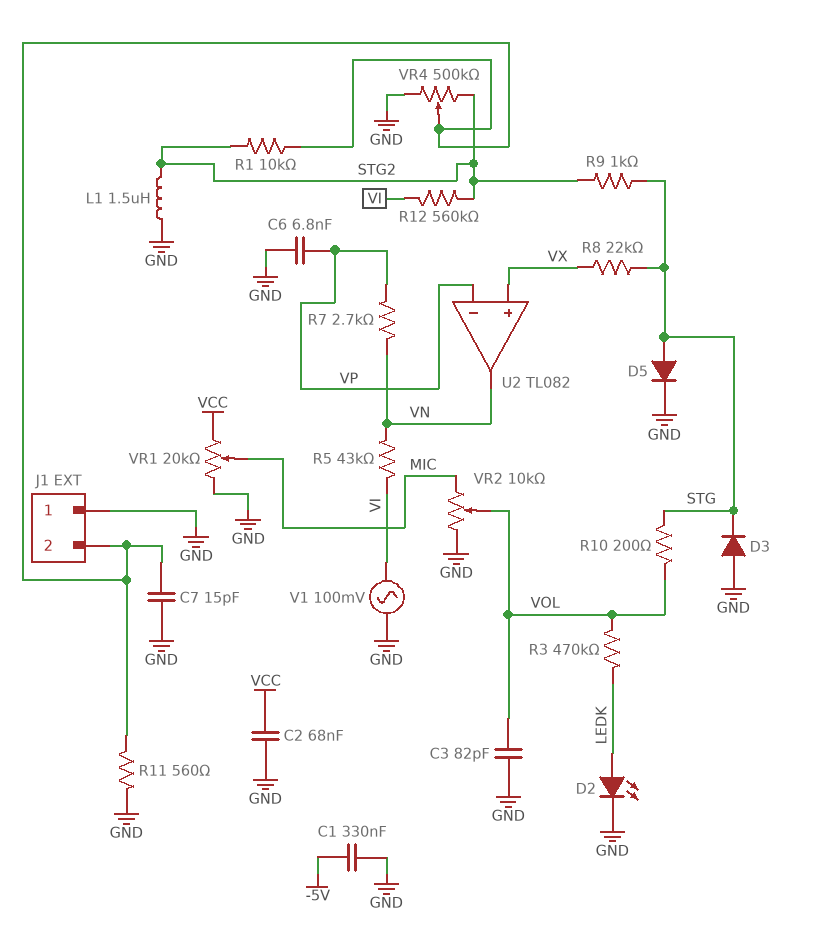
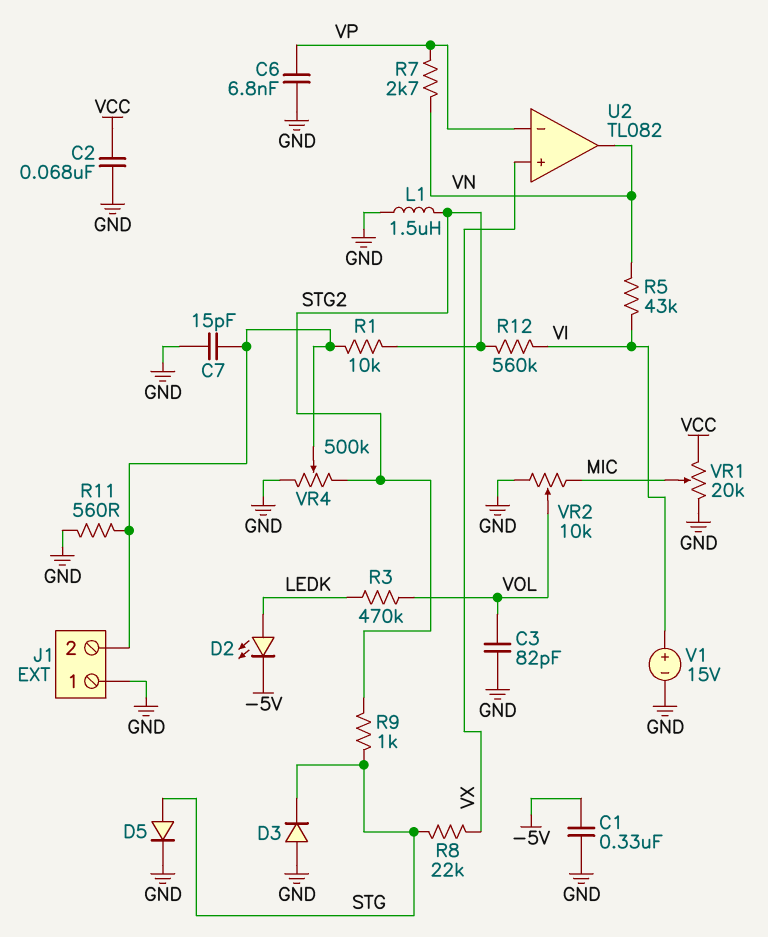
D2: LED (A LEDK, K GND) -> LED (A LEDK, K -5V)
R10: 200 (STG, VOL) -> none
V1: AC 100mV (GND, VI) -> 15V (plus VI, minus GND)

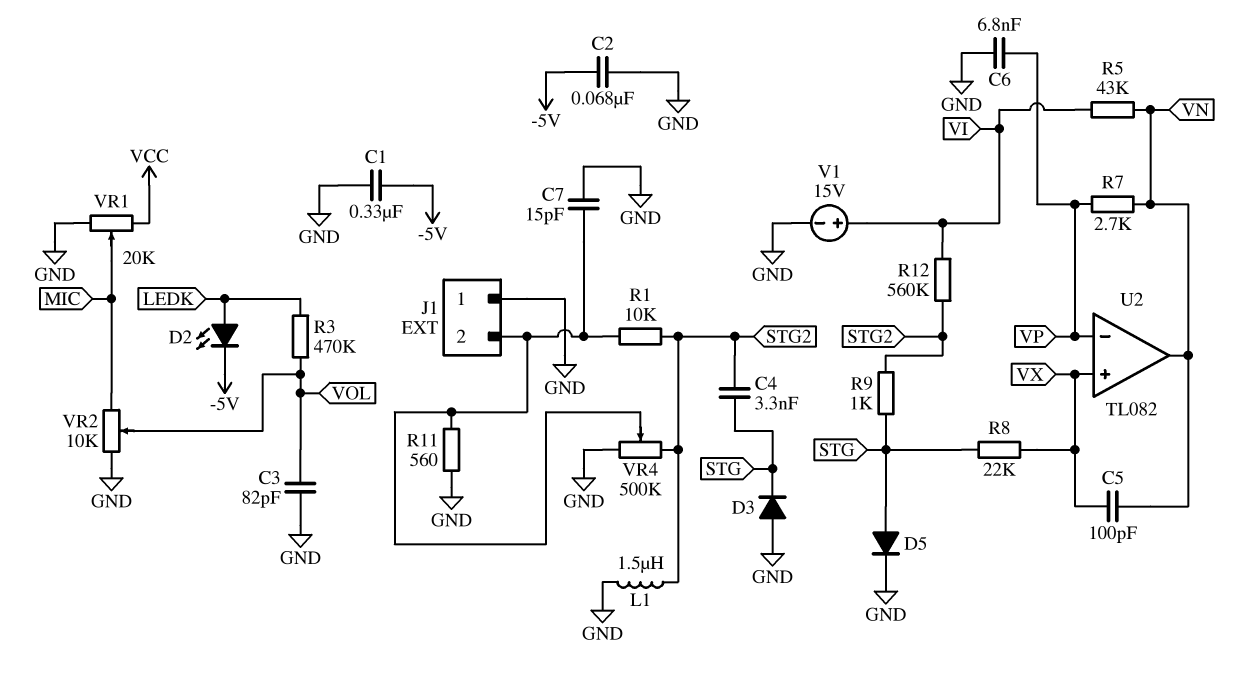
C2: 68nF (GND, VCC) -> 68nF (-5V, GND)
C4: none -> 3.3nF (STG, STG2)
C5: none -> 100pF (VN, VX)

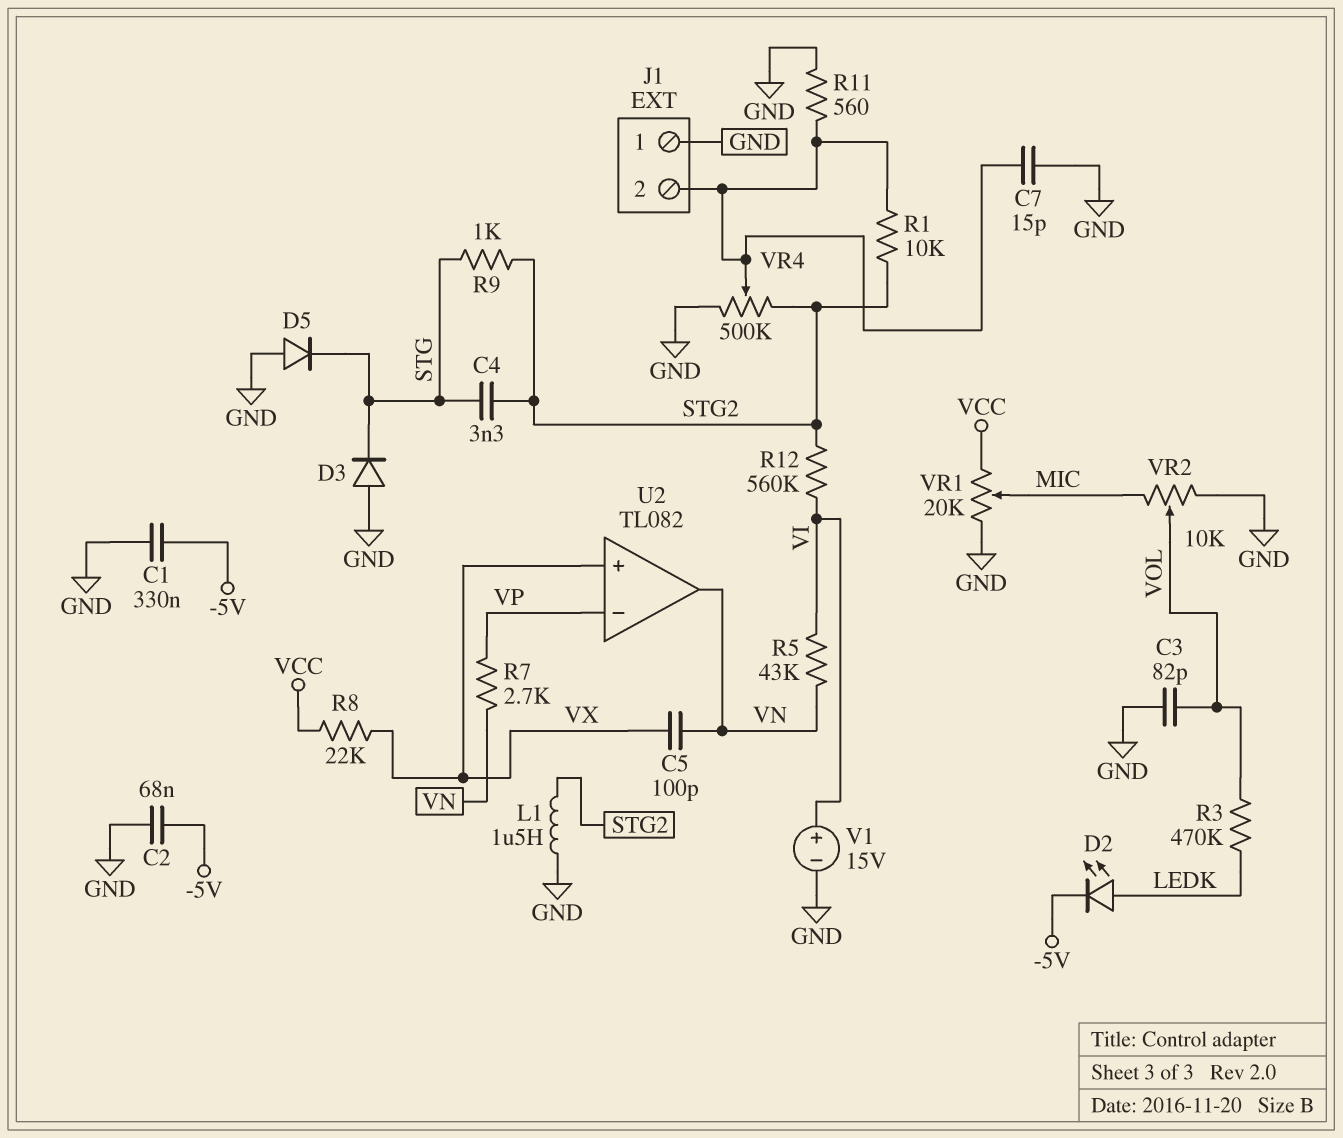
C6: 6.8nF (GND, VP) -> none
D5: diode (A STG, K GND) -> diode (A GND, K STG)
R8: 22k (STG, VX) -> 22k (VCC, VX)

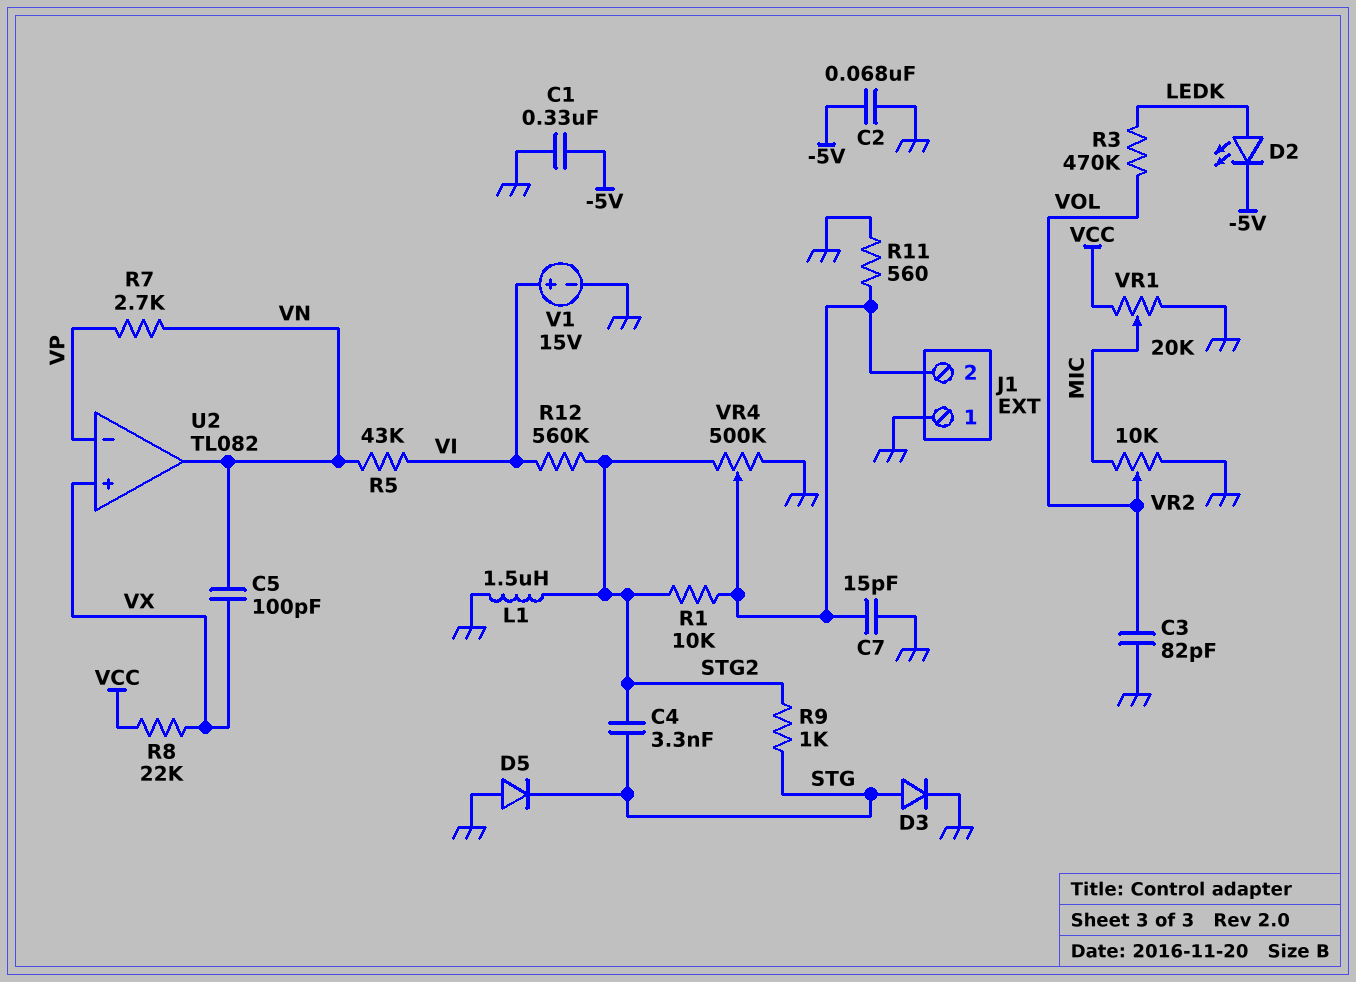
D3: diode (A GND, K STG) -> diode (A STG, K GND)

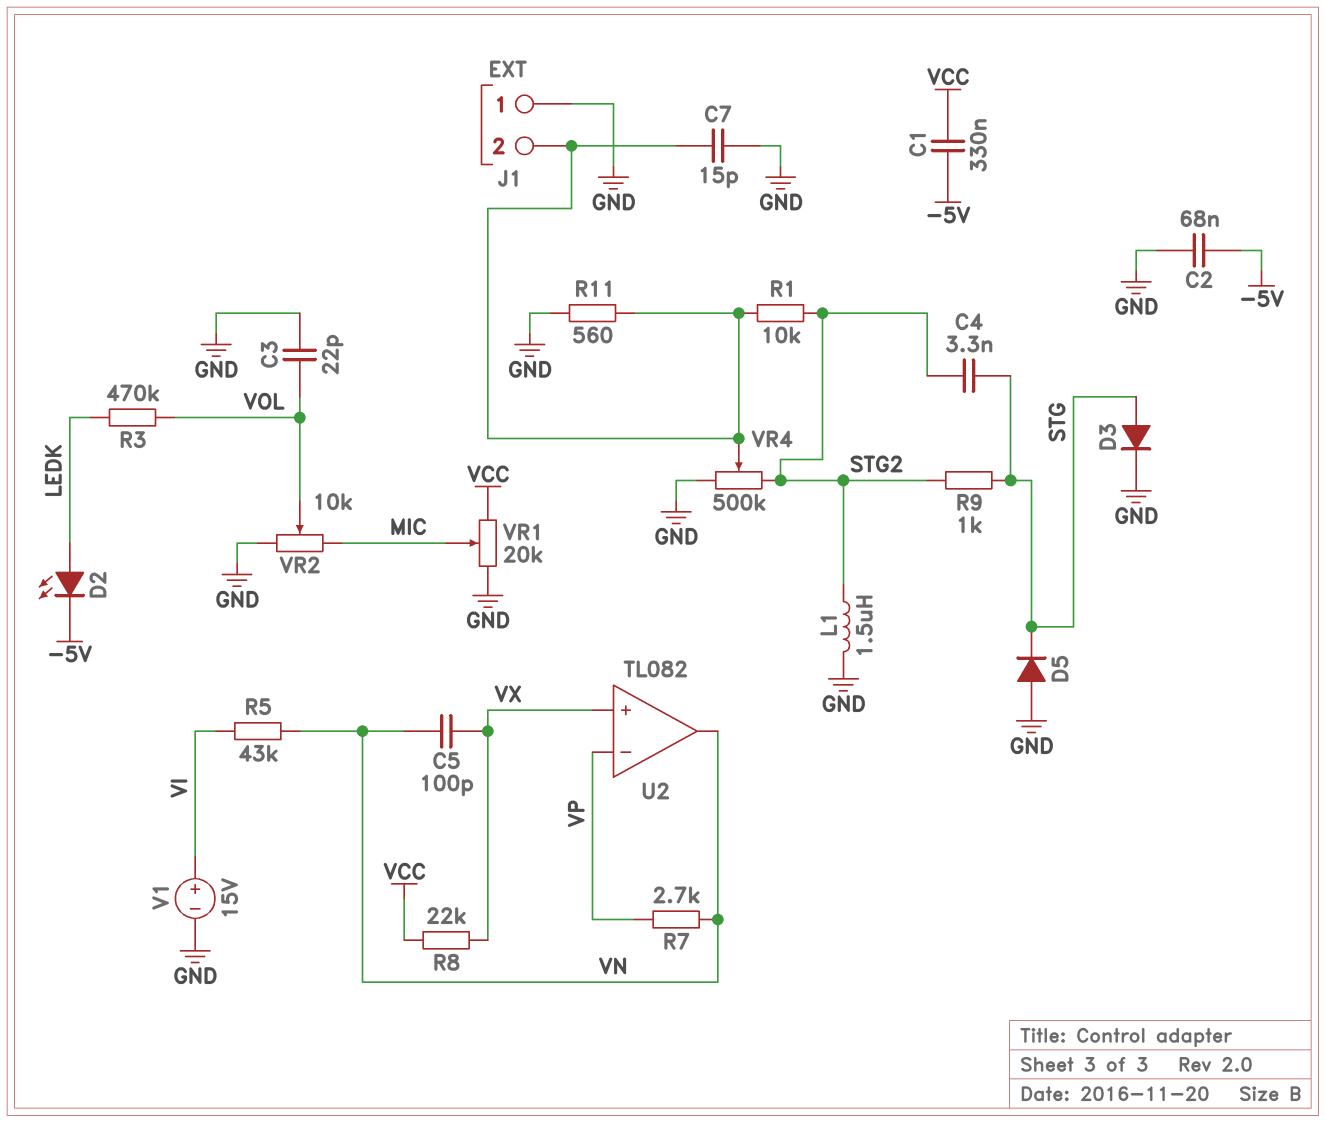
C1: 330nF (-5V, GND) -> 330nF (-5V, VCC)
C3: 82pF (GND, VOL) -> 22pF (GND, VOL)
R12: 560k (STG2, VI) -> none

